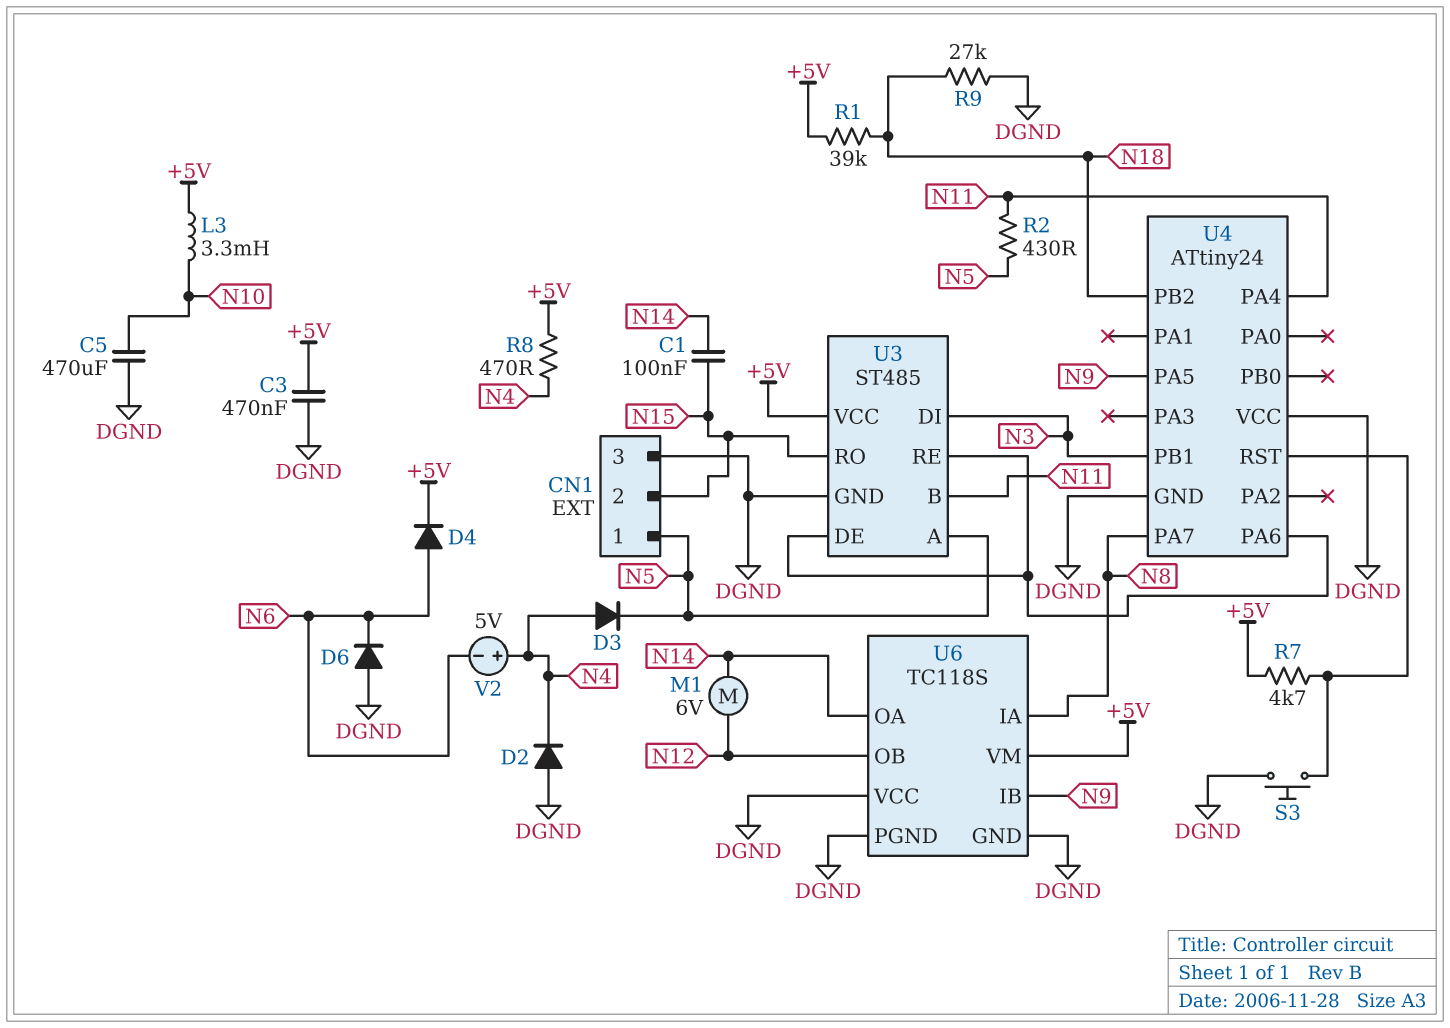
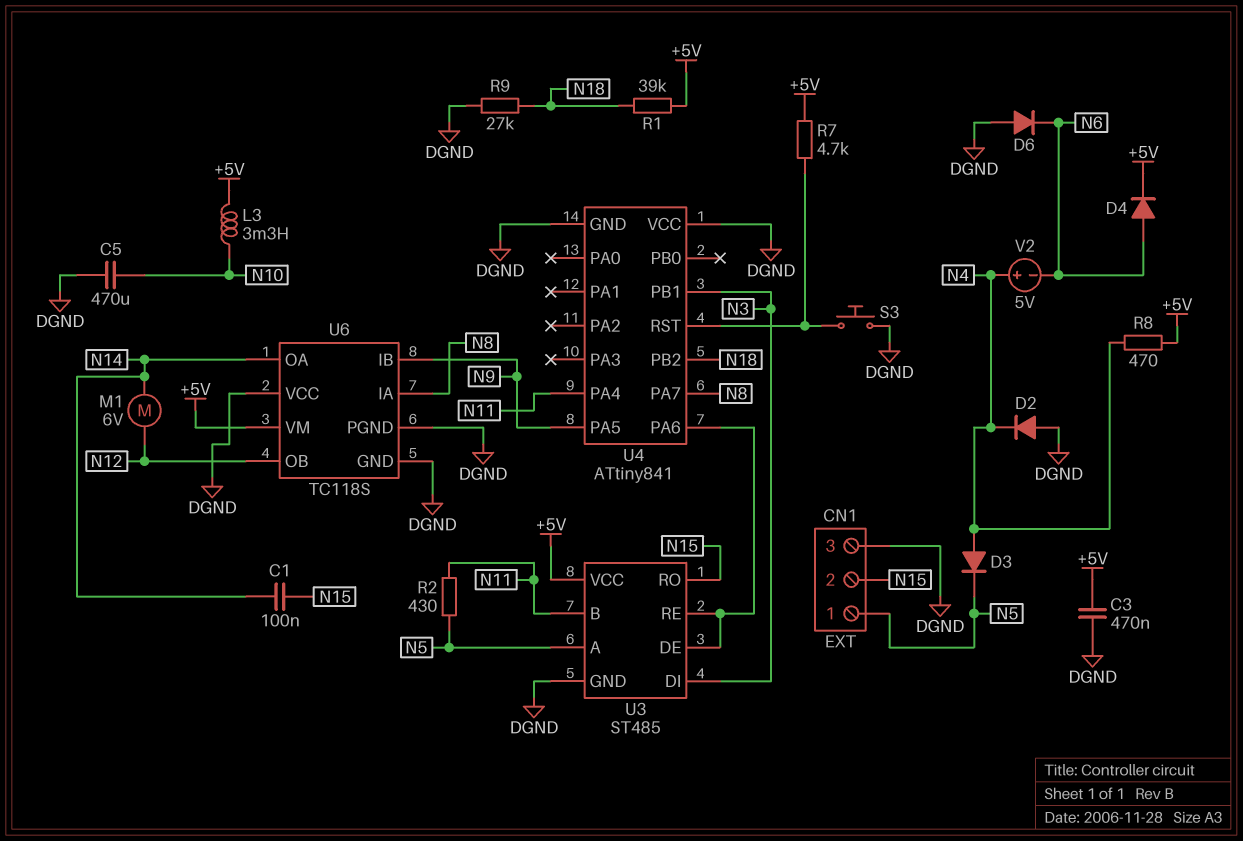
U4: ATtiny24 -> ATtiny841

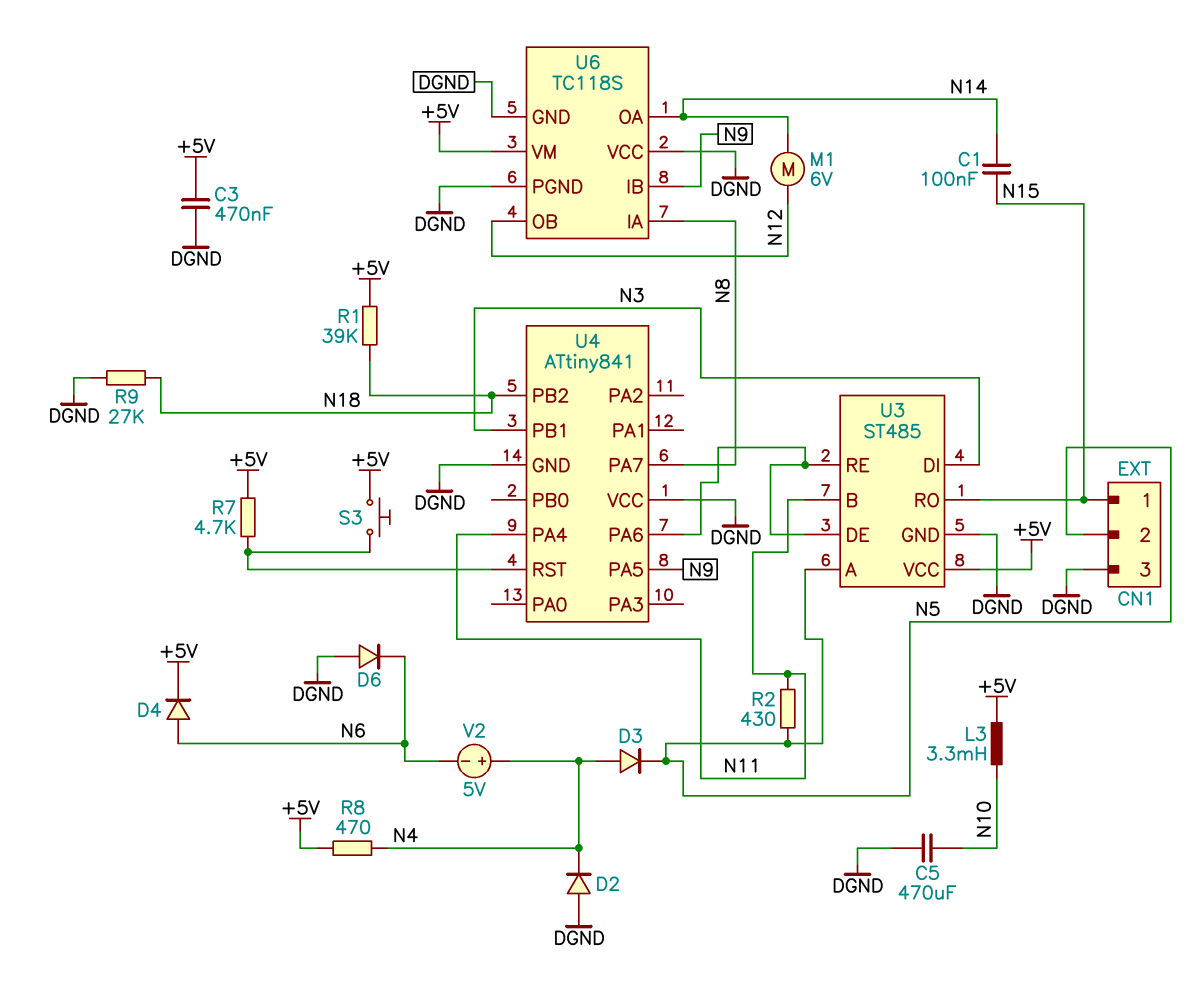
CN1 pin 1: N5 -> N15
CN1 pin 2: N15 -> N5
S3: button (DGND, U4/RST) -> button (+5V, U4/RST)

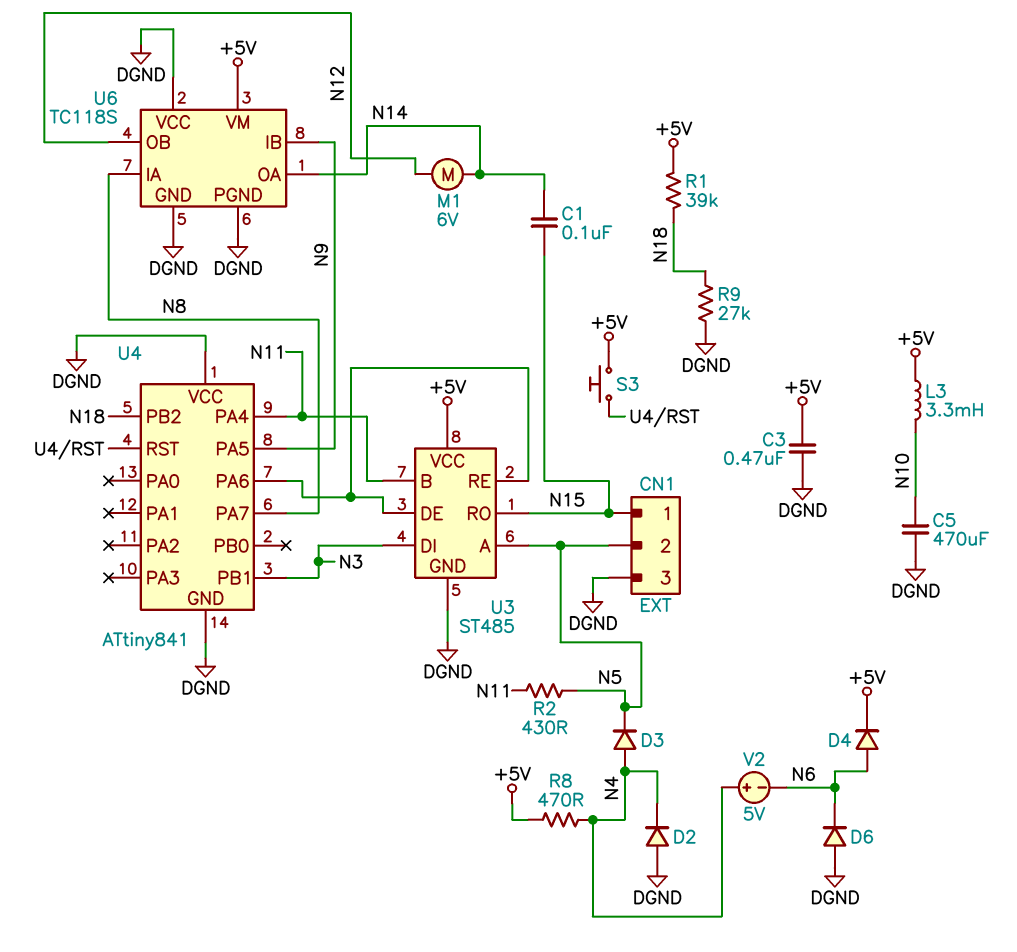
R7: 4.7k (+5V, U4/RST) -> none

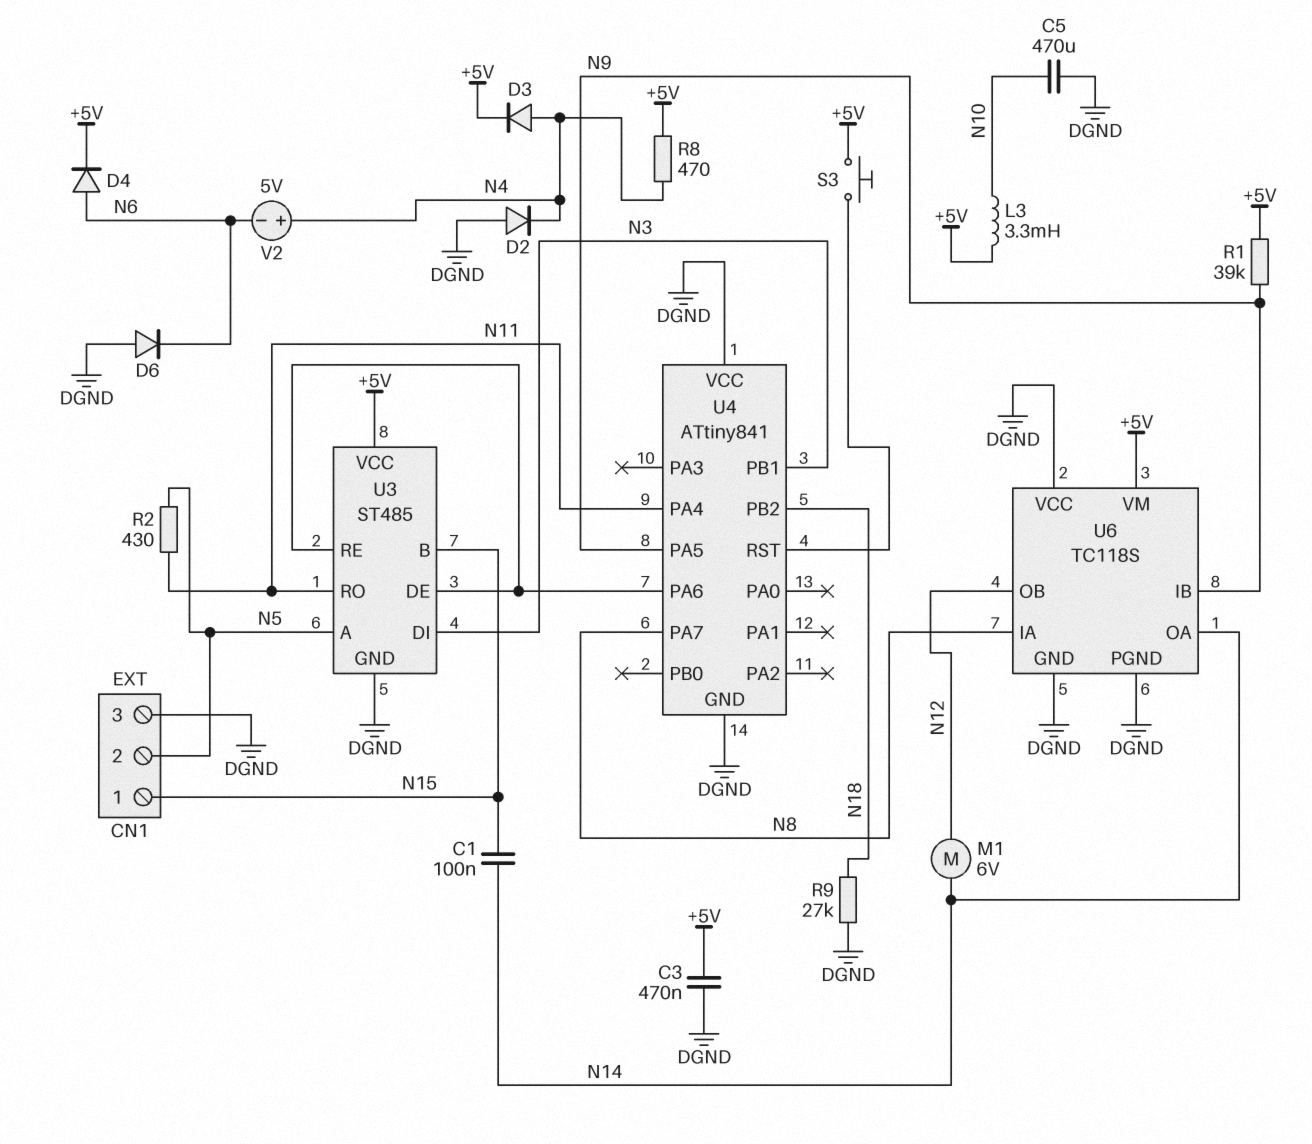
D3: diode (A N4, K N5) -> diode (A N4, K +5V)
R1: 39k (+5V, N18) -> 39k (+5V, N9)
U3 pin B: N11 -> N15
U3 pin RO: N15 -> N11

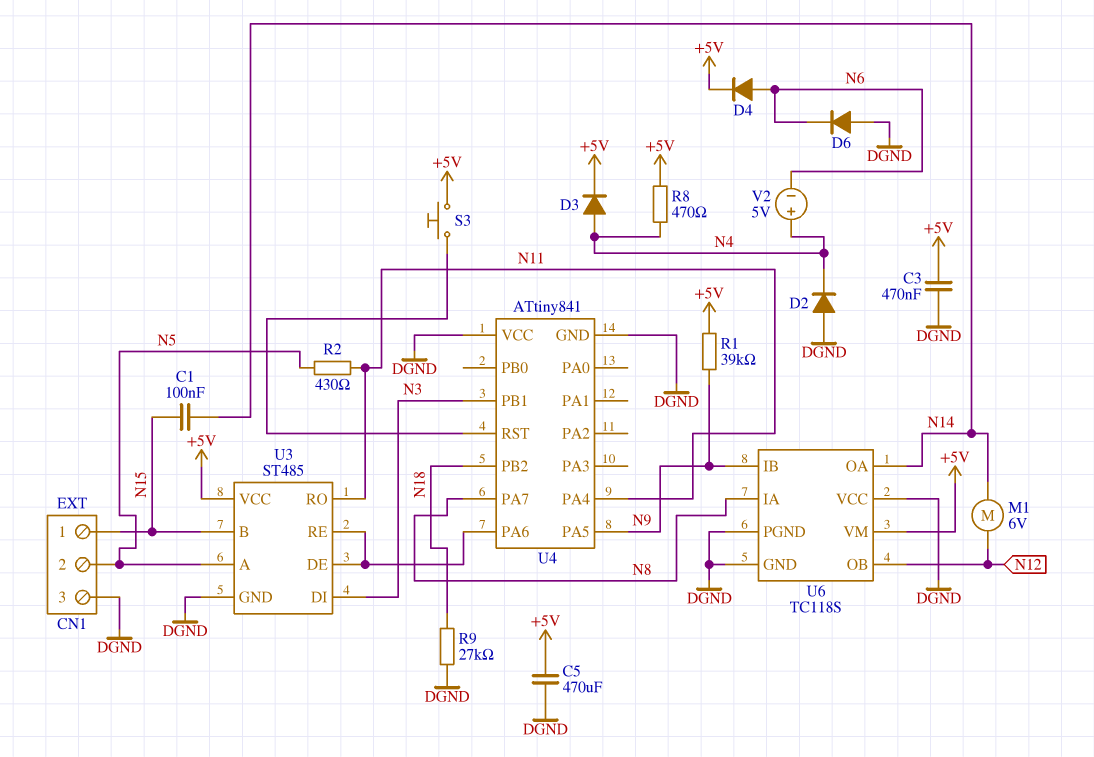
C5: 470uF (DGND, N10) -> 470uF (+5V, DGND)
L3: 3.3mH (+5V, N10) -> none

